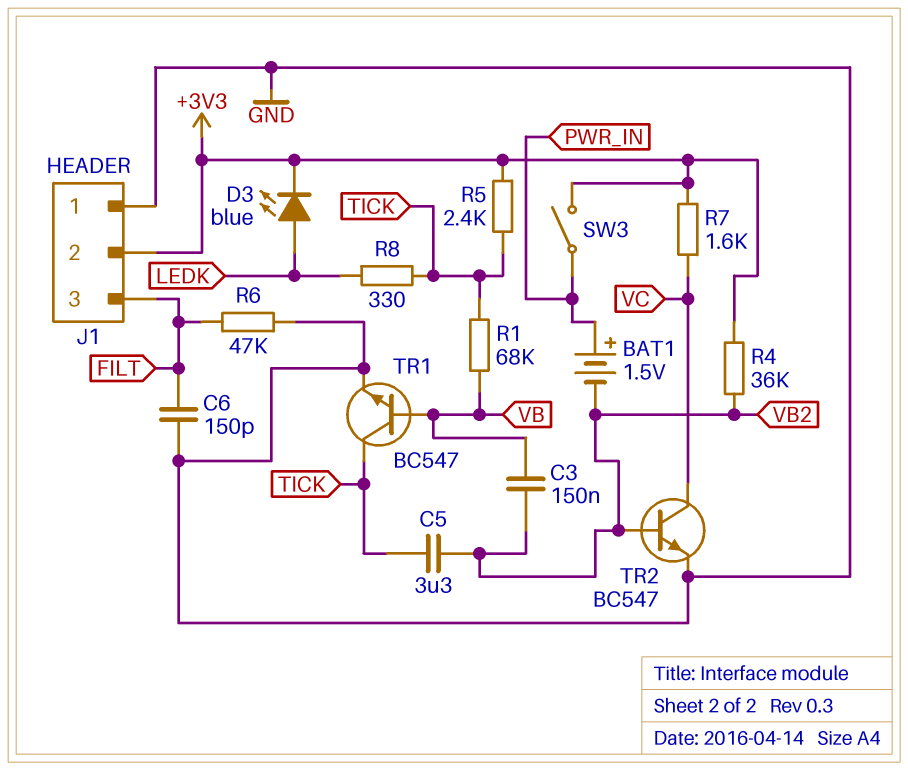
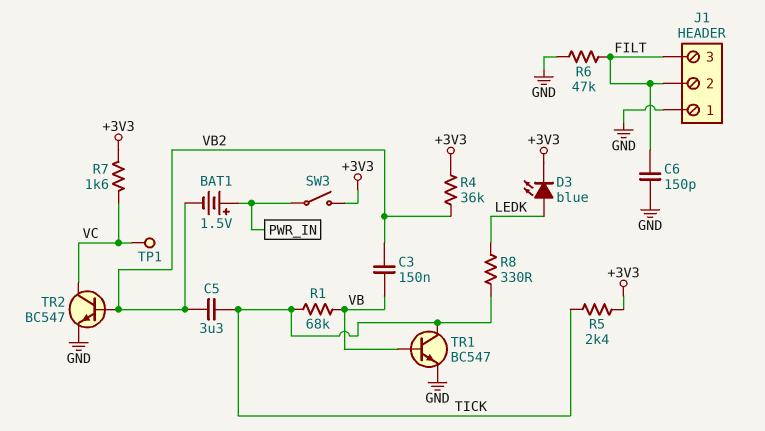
J1 pin 2: +3V3 -> FILT
TP1: none -> test point (VC)

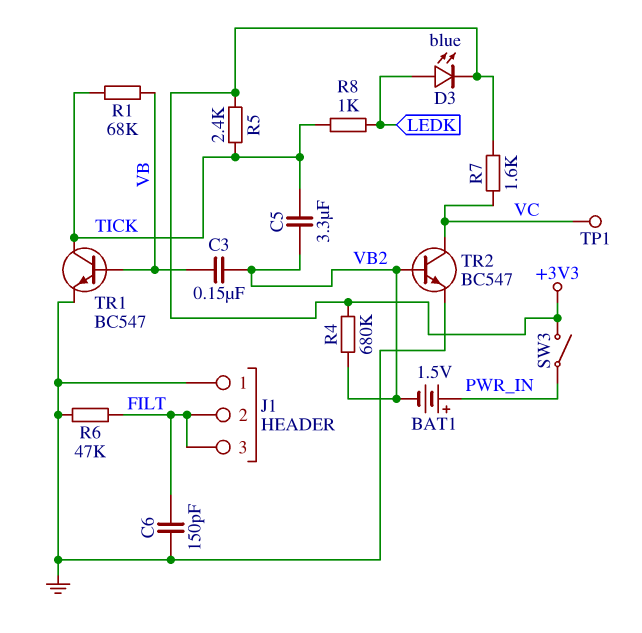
R4: 36k (+3V3, VB2) -> 680k (+3V3, VB2)
R8: 330 (LEDK, TICK) -> 1k (LEDK, TICK)

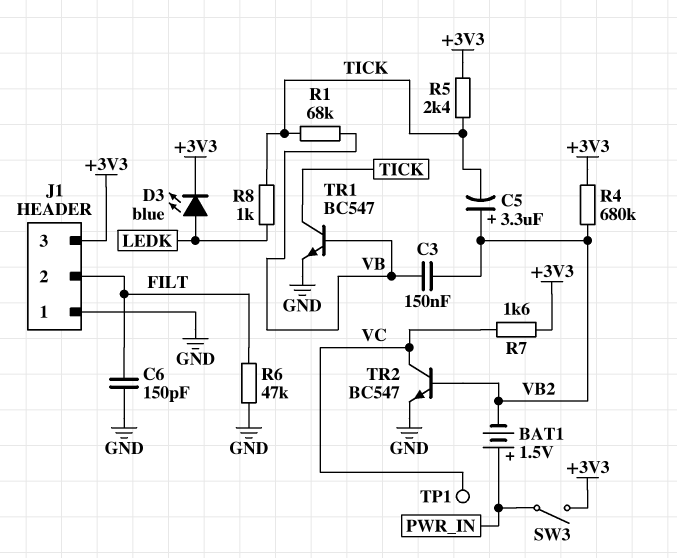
C5: 3.3uF (TICK, VB2) -> 3.3uF (plus VB2, minus TICK)
J1 pin 3: FILT -> +3V3

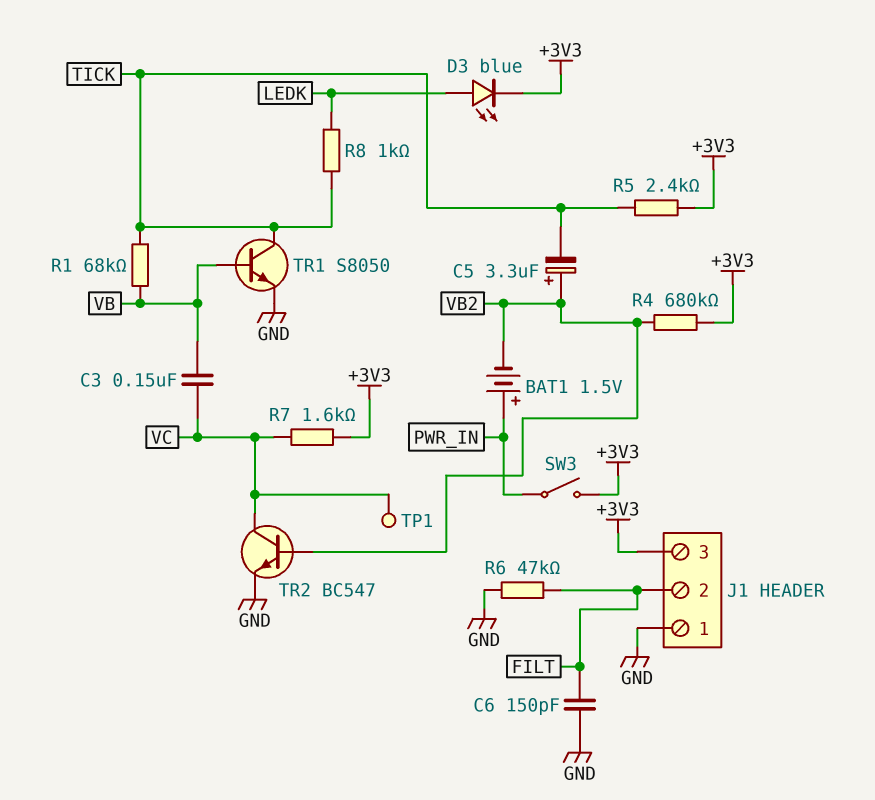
C3: 150nF (VB, VB2) -> 150nF (VB, VC)
TR1: NPN BC547 (B VB, C TICK, E GND) -> NPN S8050 (B VB, C TICK, E GND)

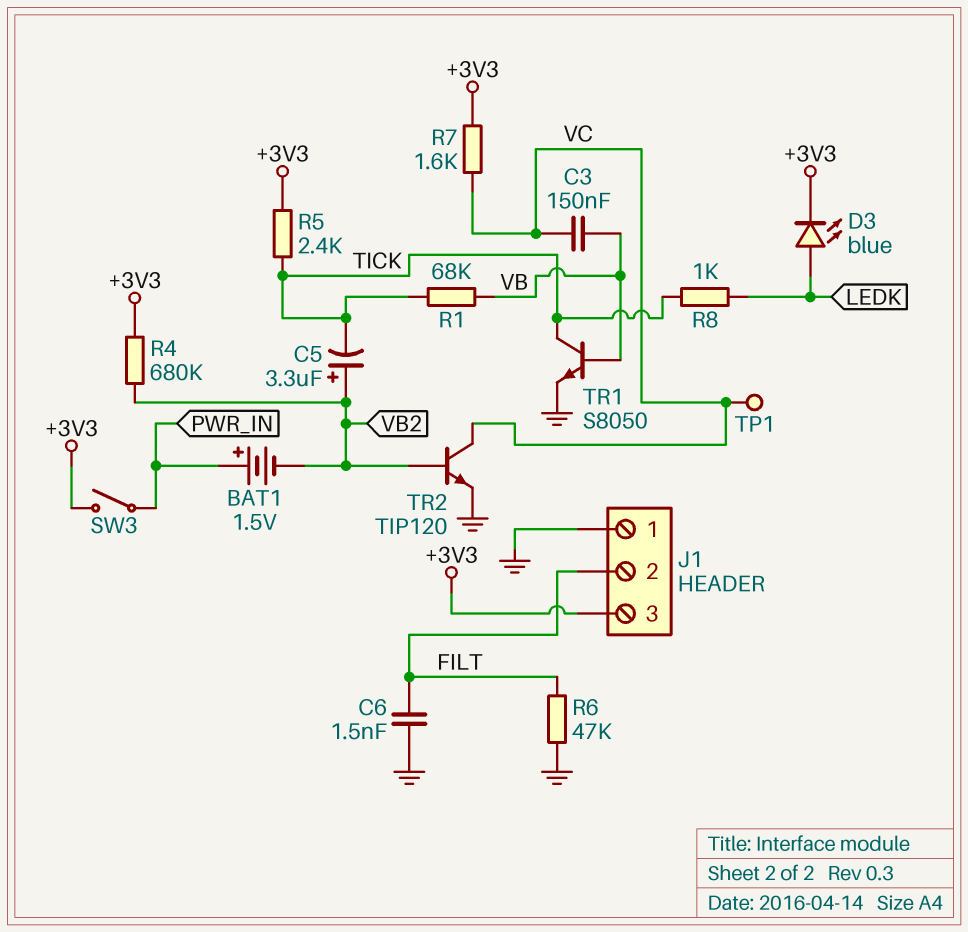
C6: 150pF (FILT, GND) -> 1.5nF (FILT, GND)
TR2: NPN BC547 (B VB2, C VC, E GND) -> NPN TIP120 (B VB2, C VC, E GND)

